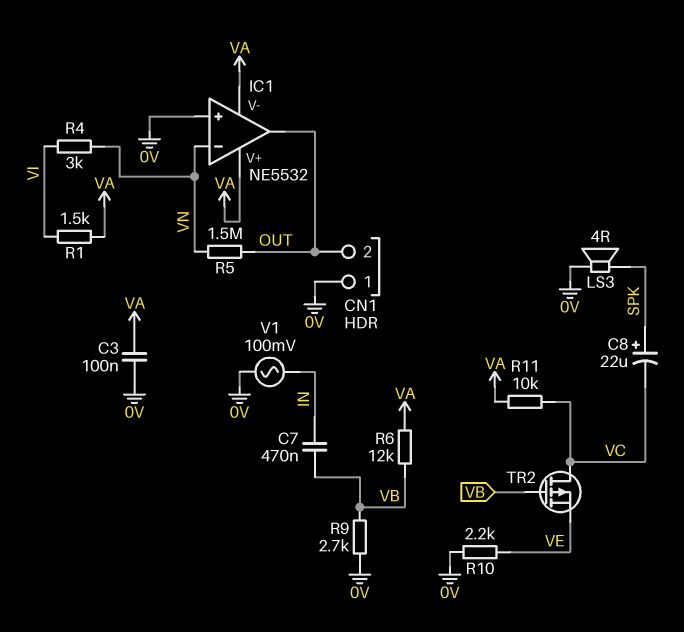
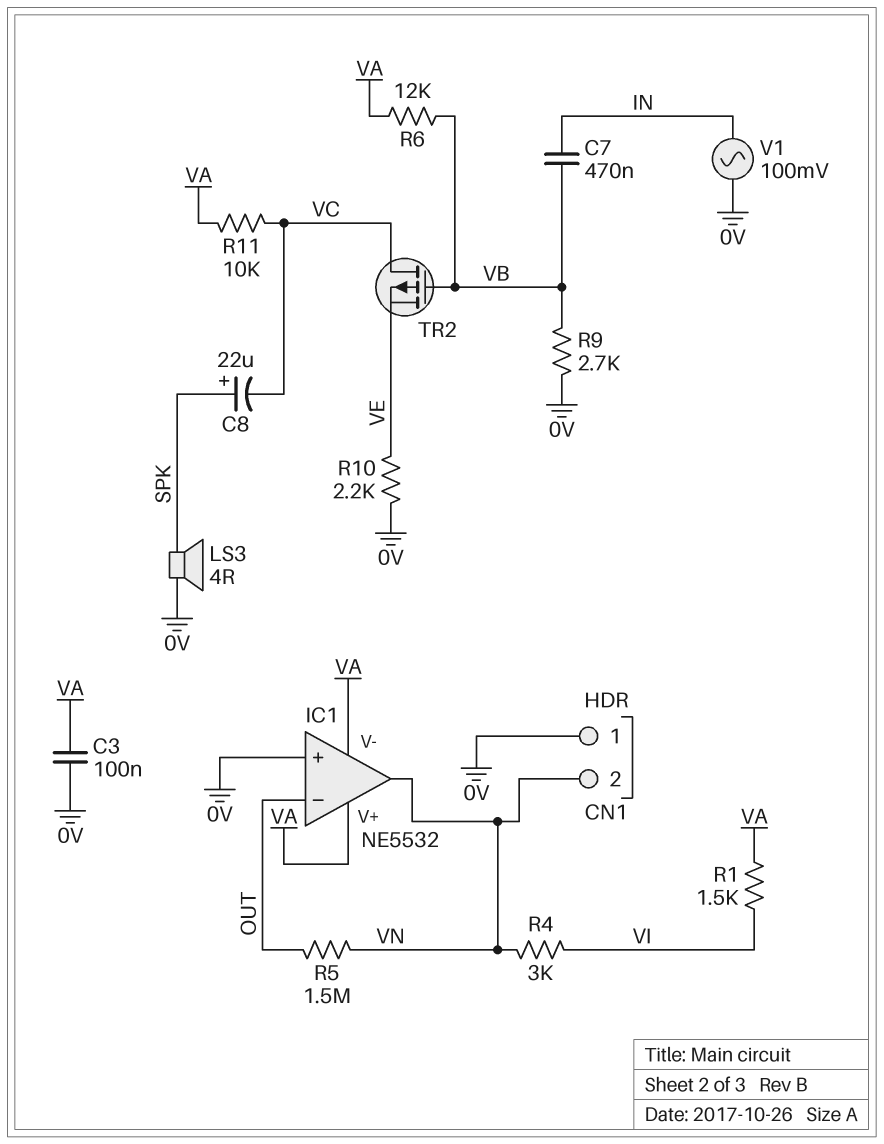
CN1 pin 2: OUT -> VN
IC1 pin in-: VN -> OUT
IC1 pin out: OUT -> VN

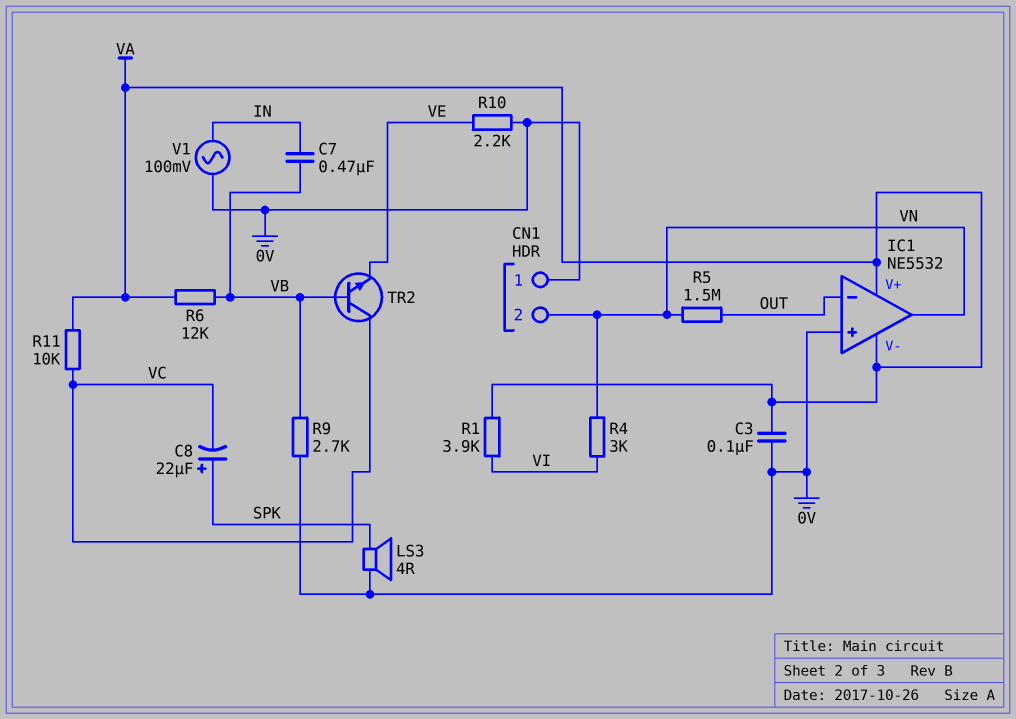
R1: 1.5k (VA, VI) -> 3.9k (VA, VI)
TR2: PMOS (G VB, D VC, S VE) -> NPN (B VB, C VC, E VE)

